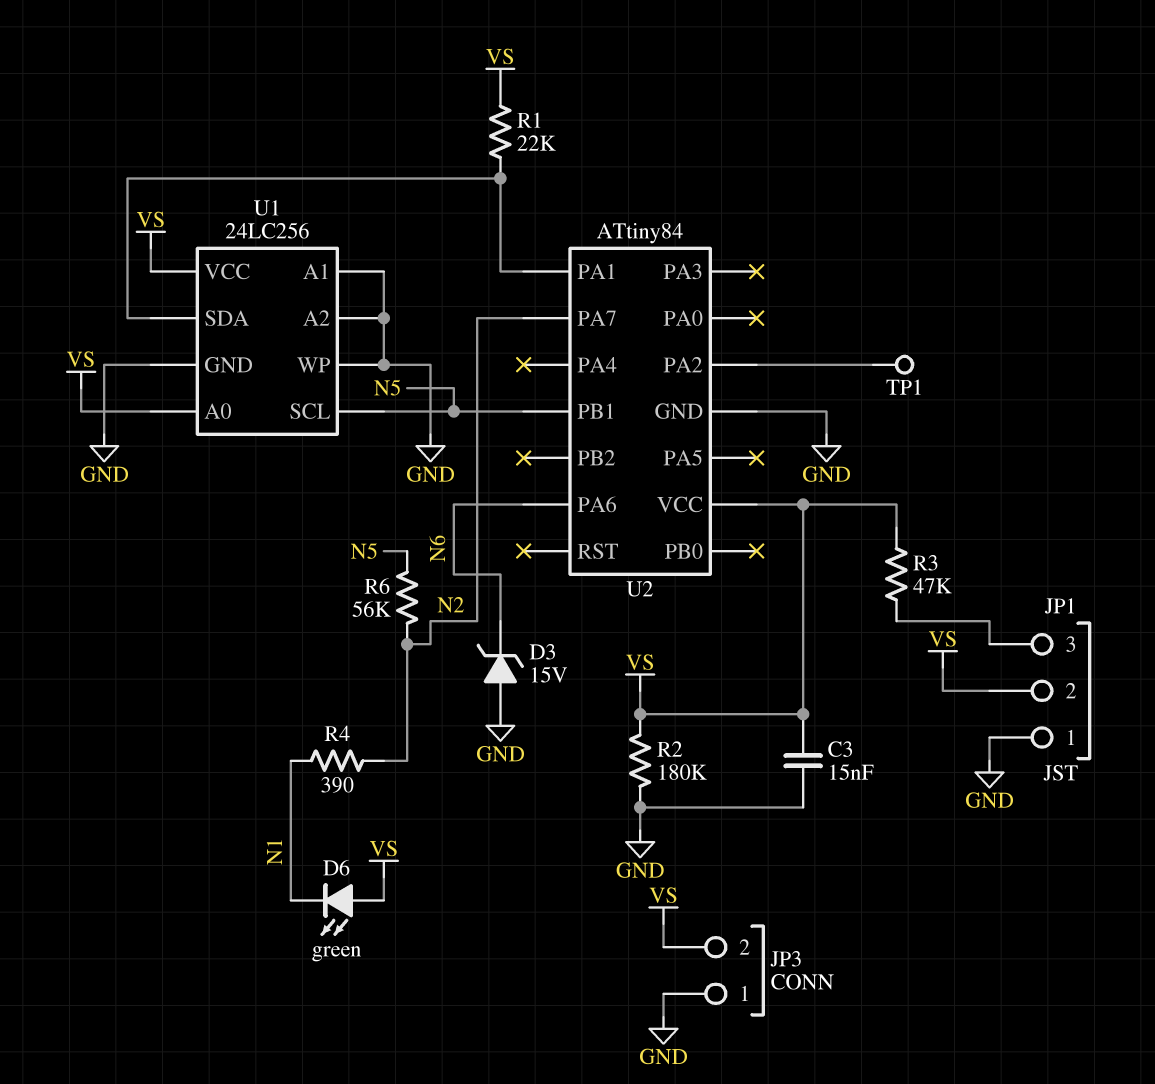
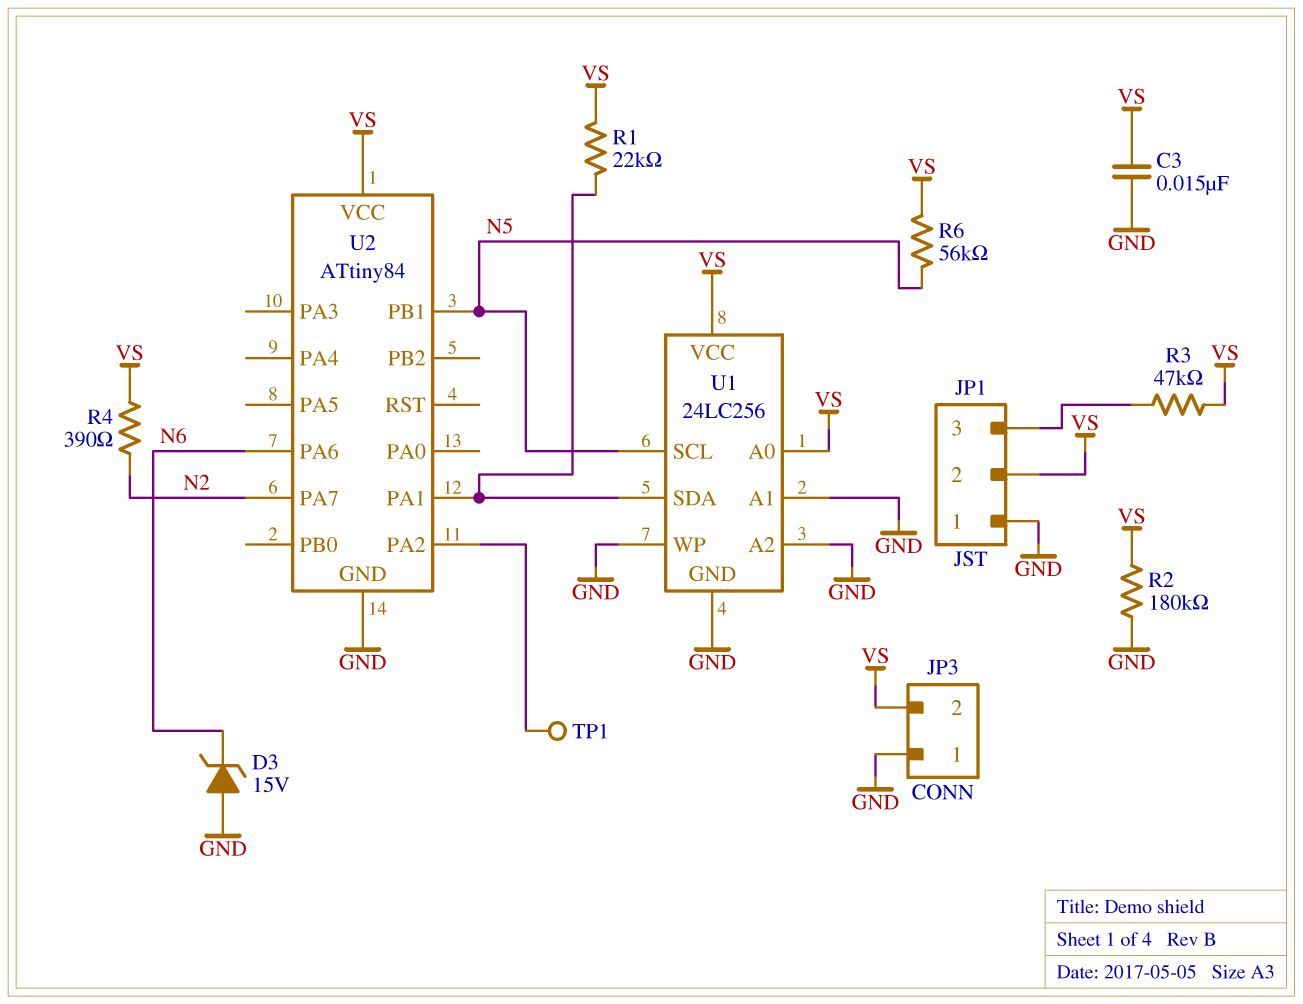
D6: LED green (A VS, K N1) -> none
R4: 390 (N1, N2) -> 390 (N2, VS)
R6: 56k (N2, N5) -> 56k (N5, VS)

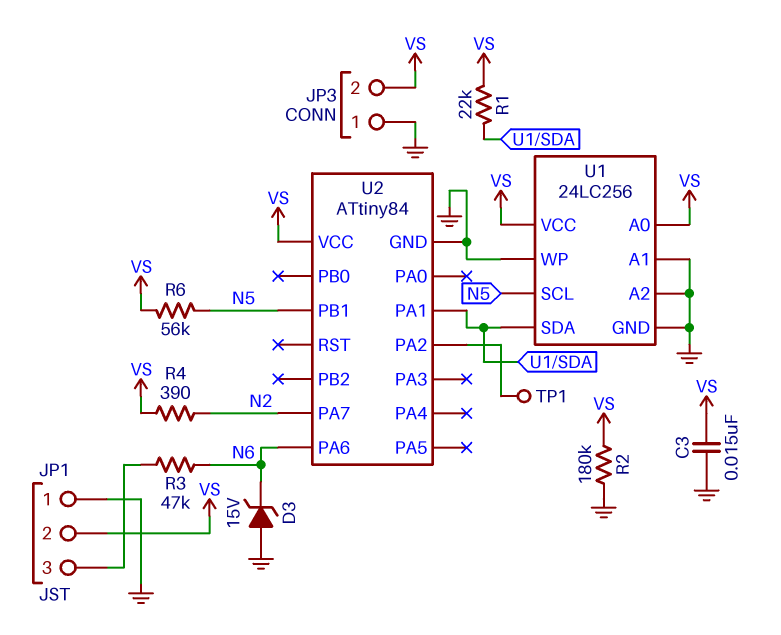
R3: 47k (JP1/3, VS) -> 47k (JP1/3, N6)

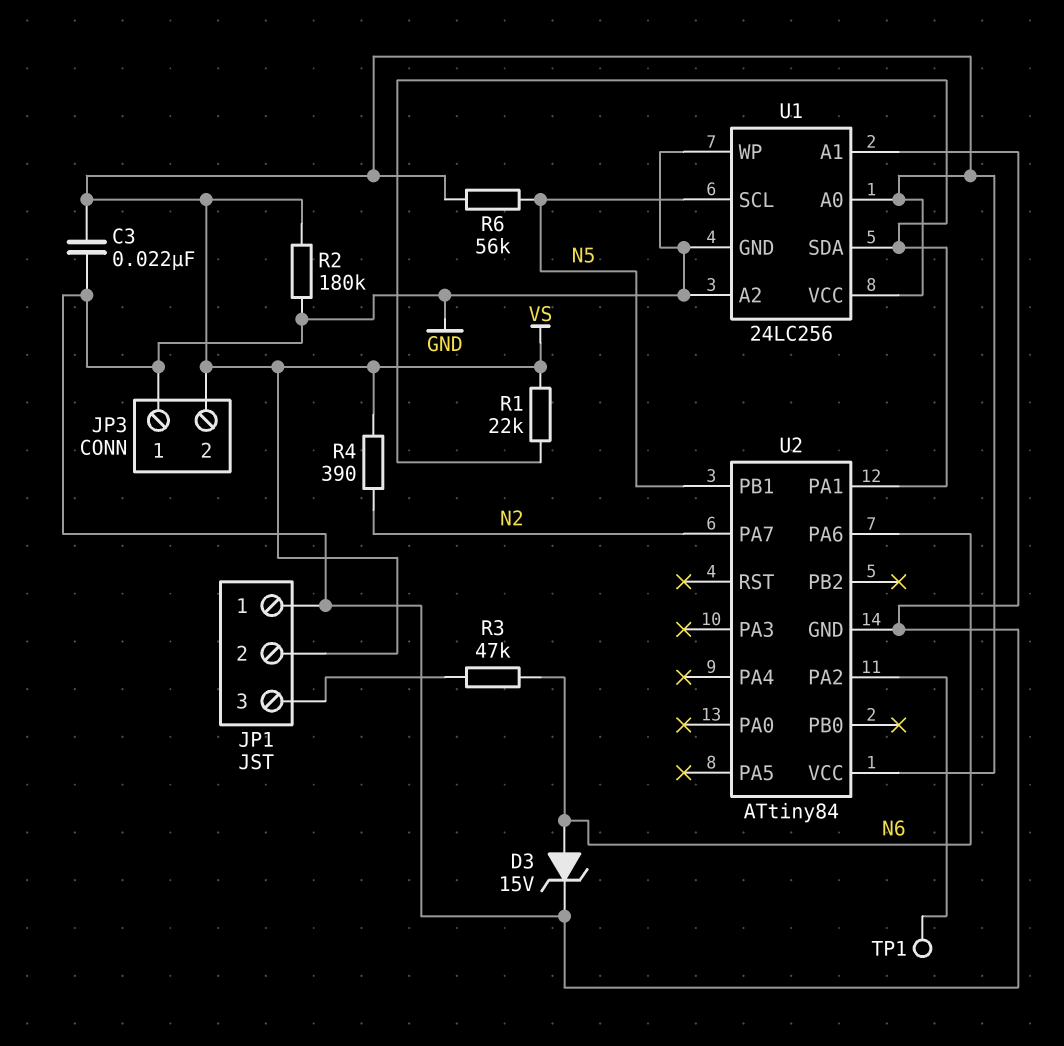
C3: 15nF (GND, VS) -> 22nF (GND, VS)
D3: zener 15V (A GND, K N6) -> zener 15V (A N6, K GND)

